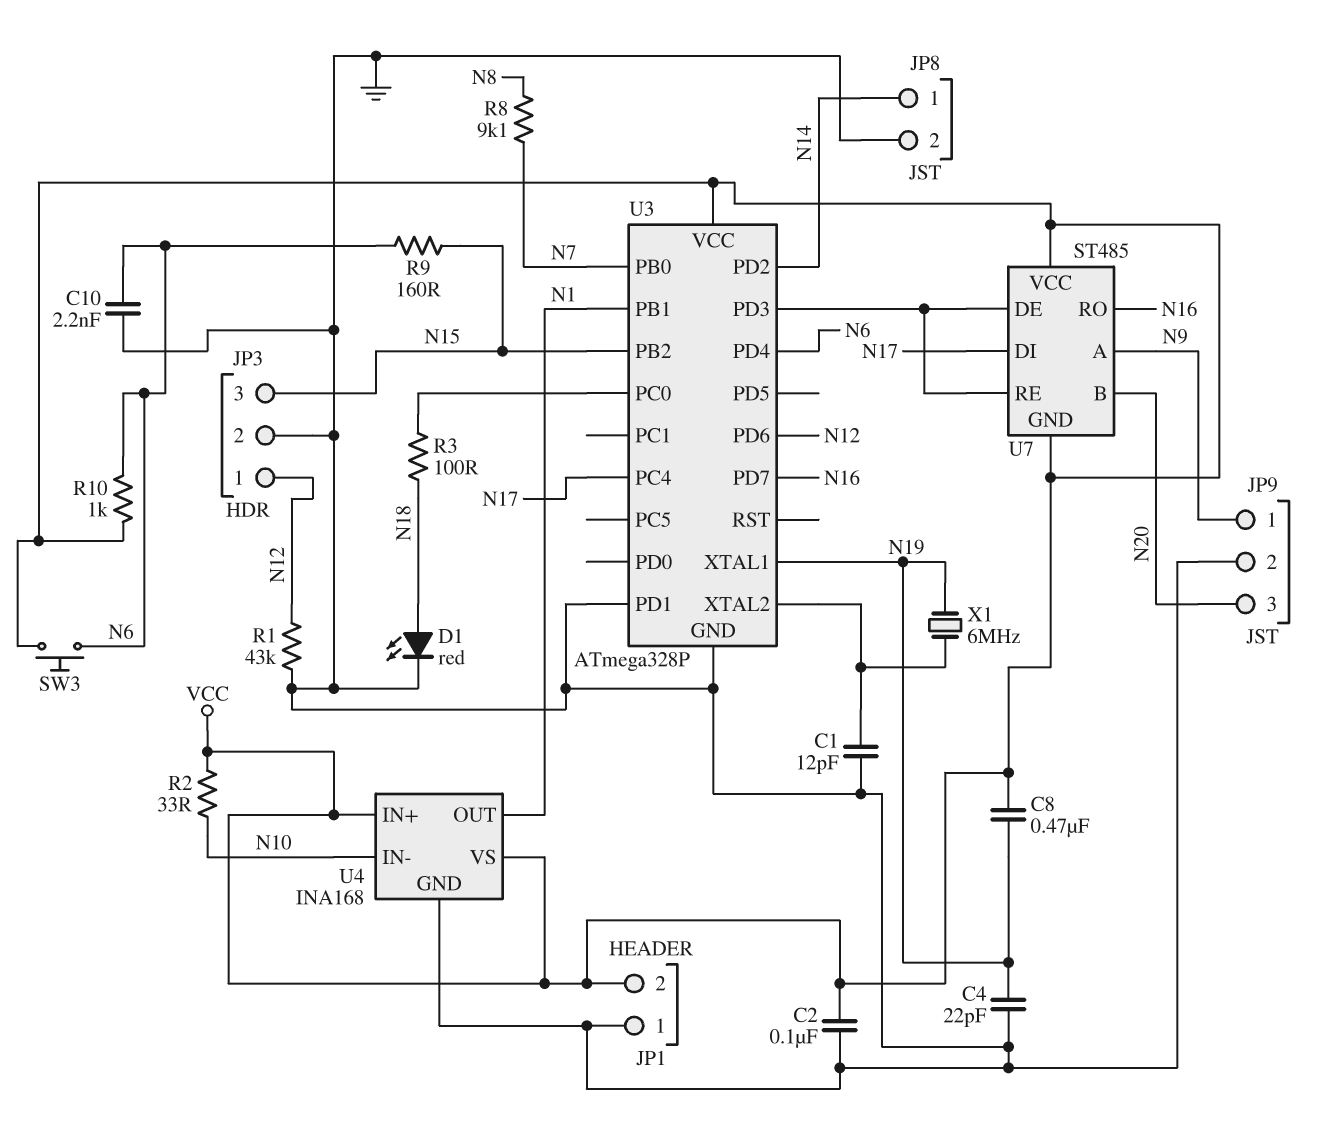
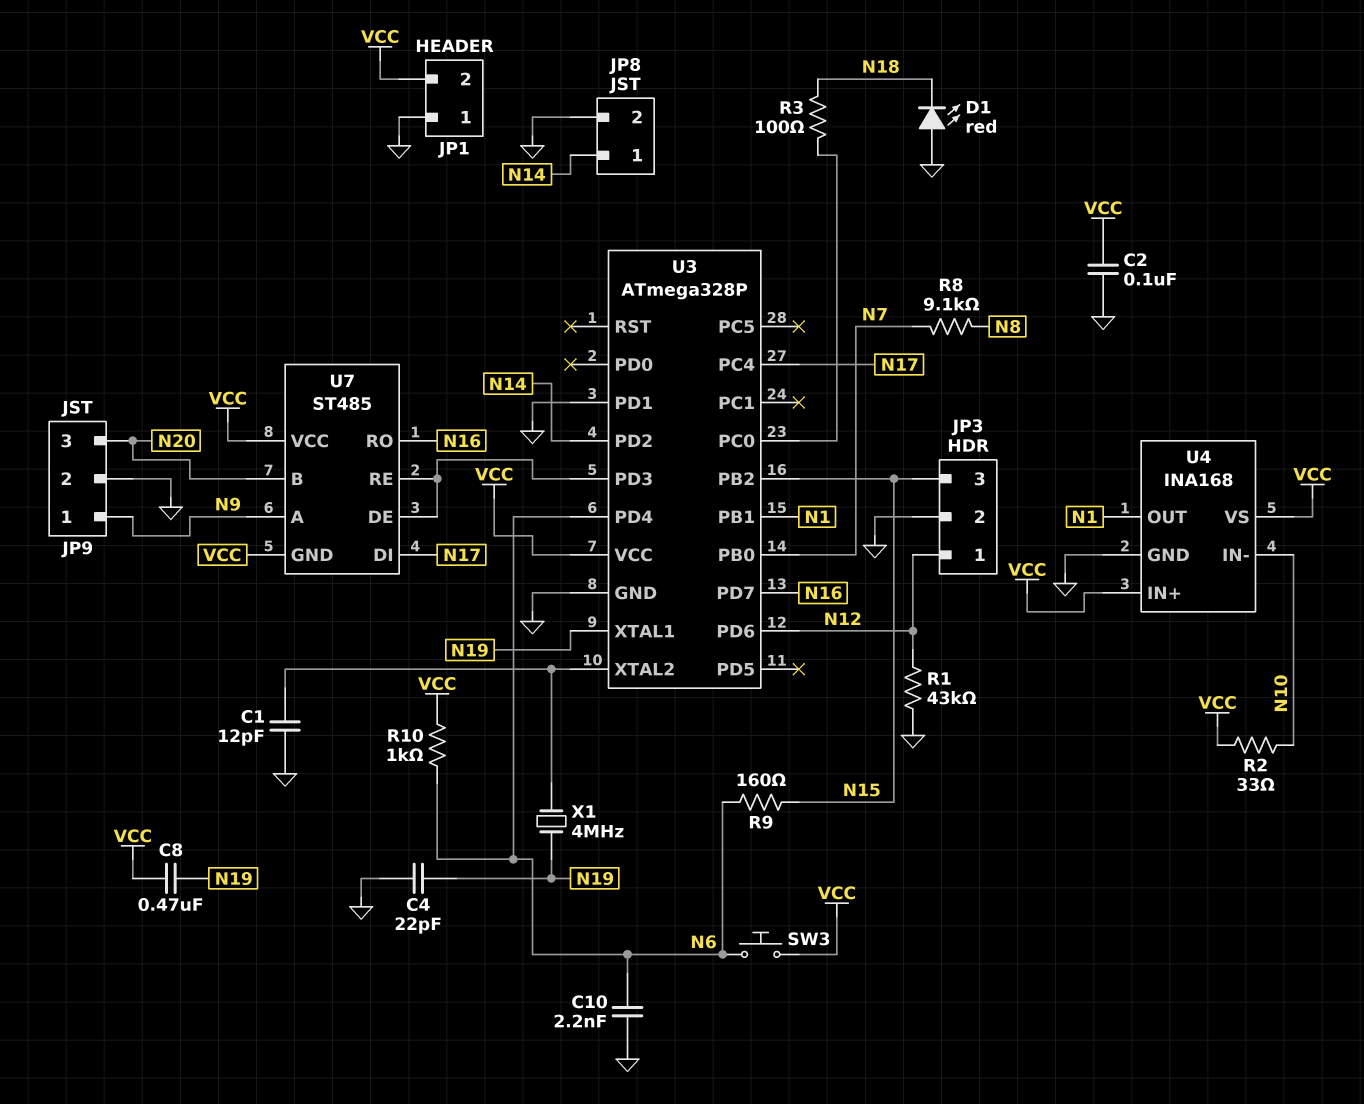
D1: LED red (A N18, K GND) -> LED red (A GND, K N18)
X1: 6MHz (N19, U3/XTAL2) -> 4MHz (N19, U3/XTAL2)

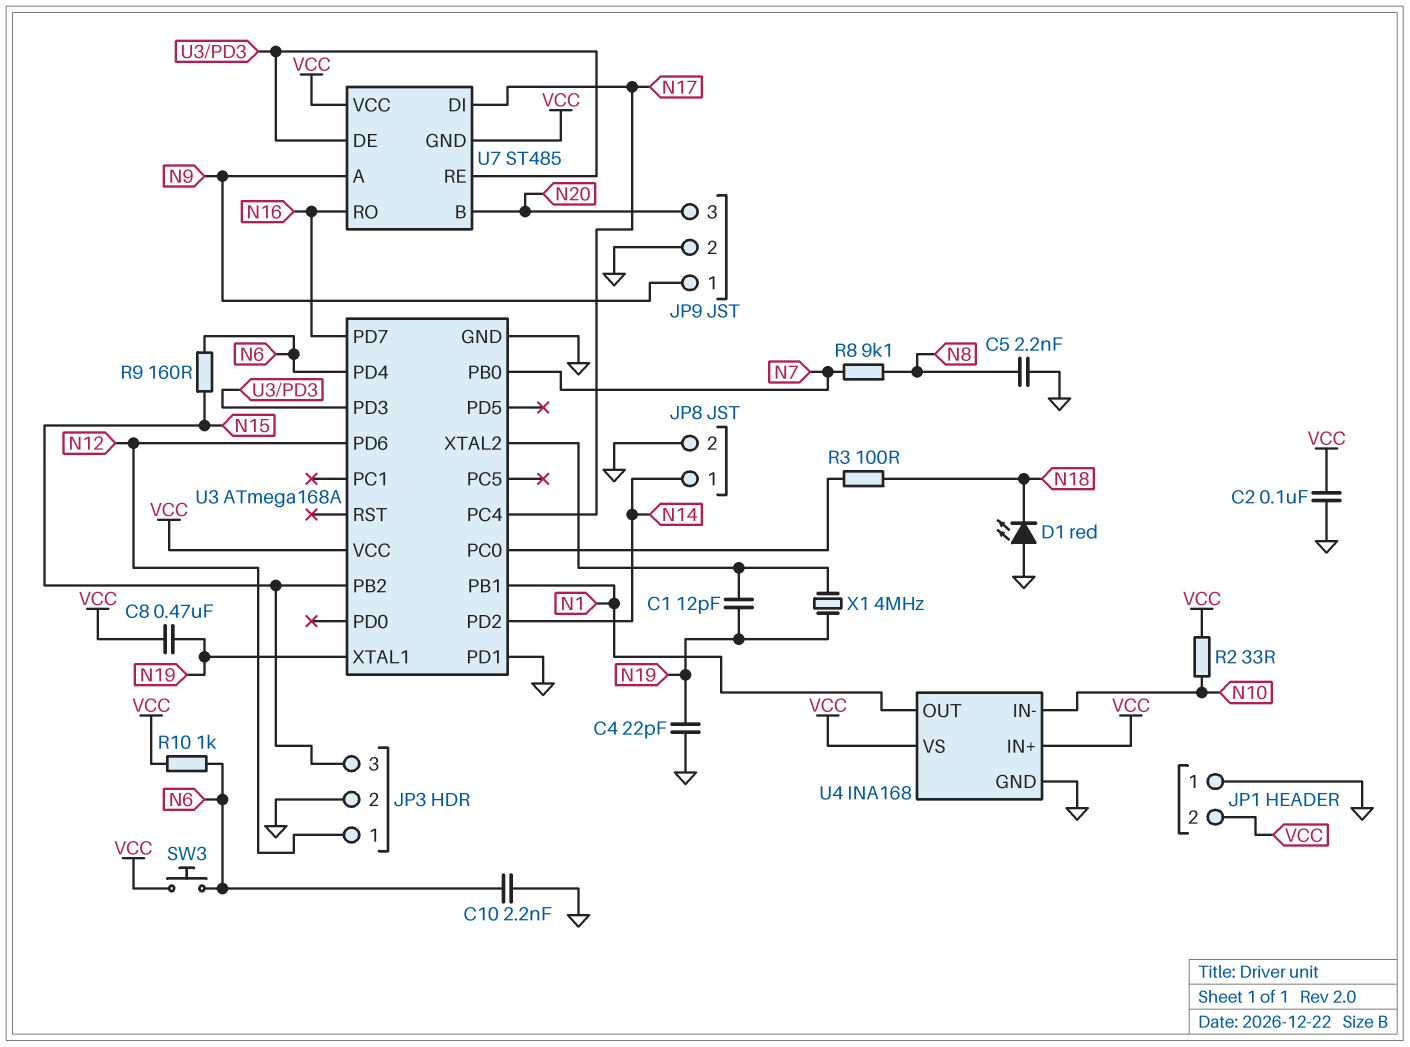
C1: 12pF (GND, U3/XTAL2) -> 12pF (N19, U3/XTAL2)
C5: none -> 2.2nF (GND, N8)
R1: 43k (GND, N12) -> none
U3: ATmega328P -> ATmega168A

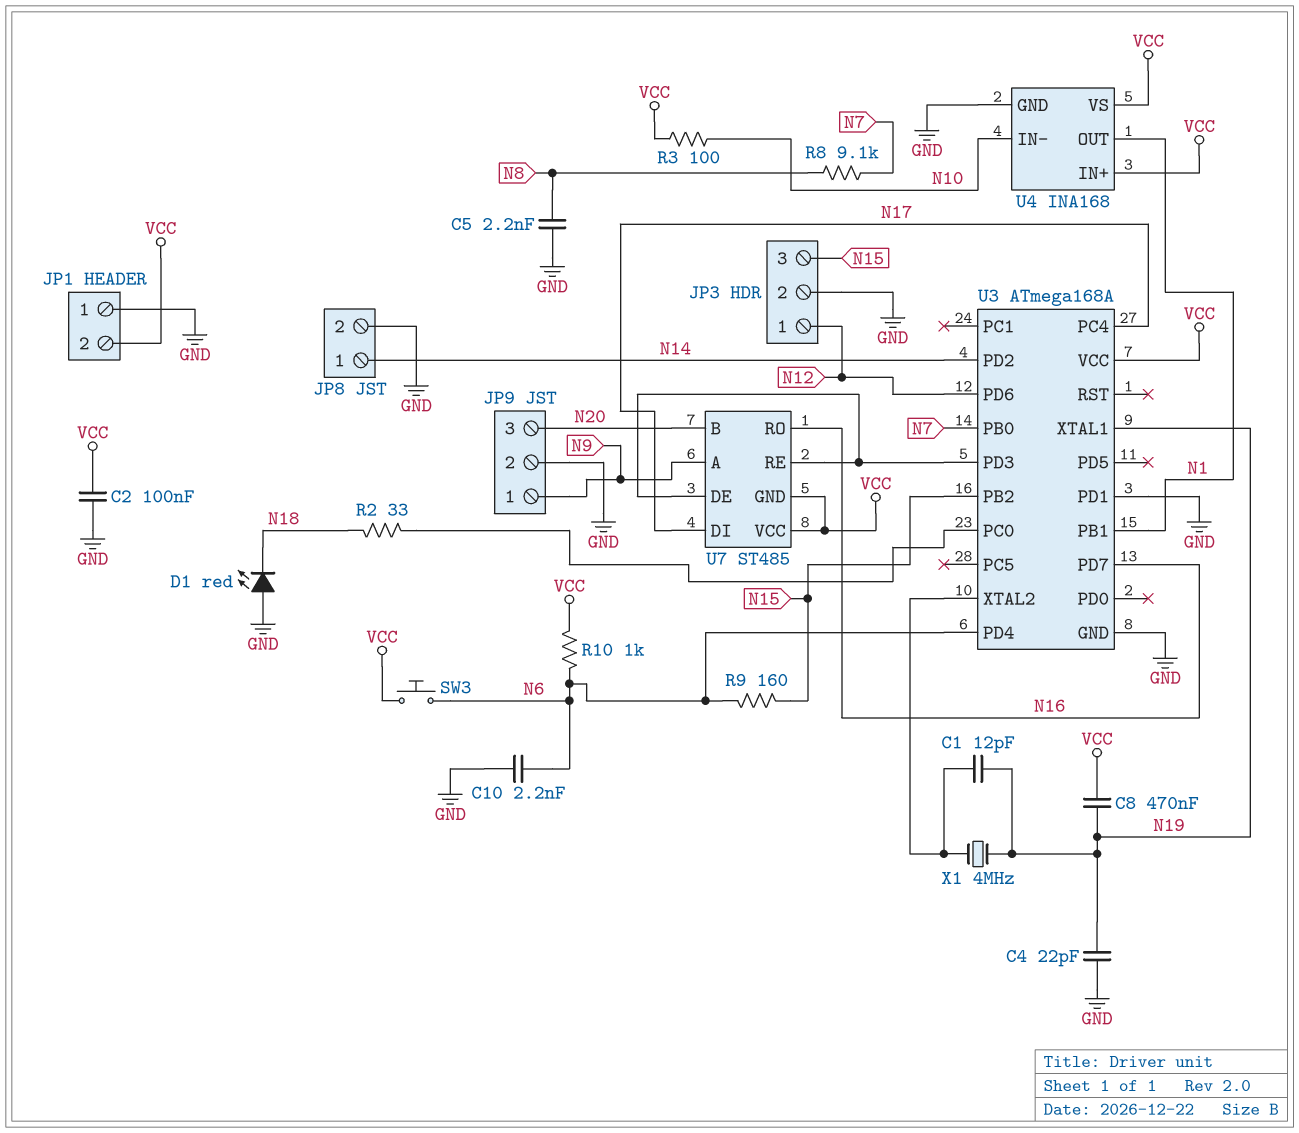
R2: 33 (N10, VCC) -> 33 (N18, U3/PC0)
R3: 100 (N18, U3/PC0) -> 100 (N10, VCC)

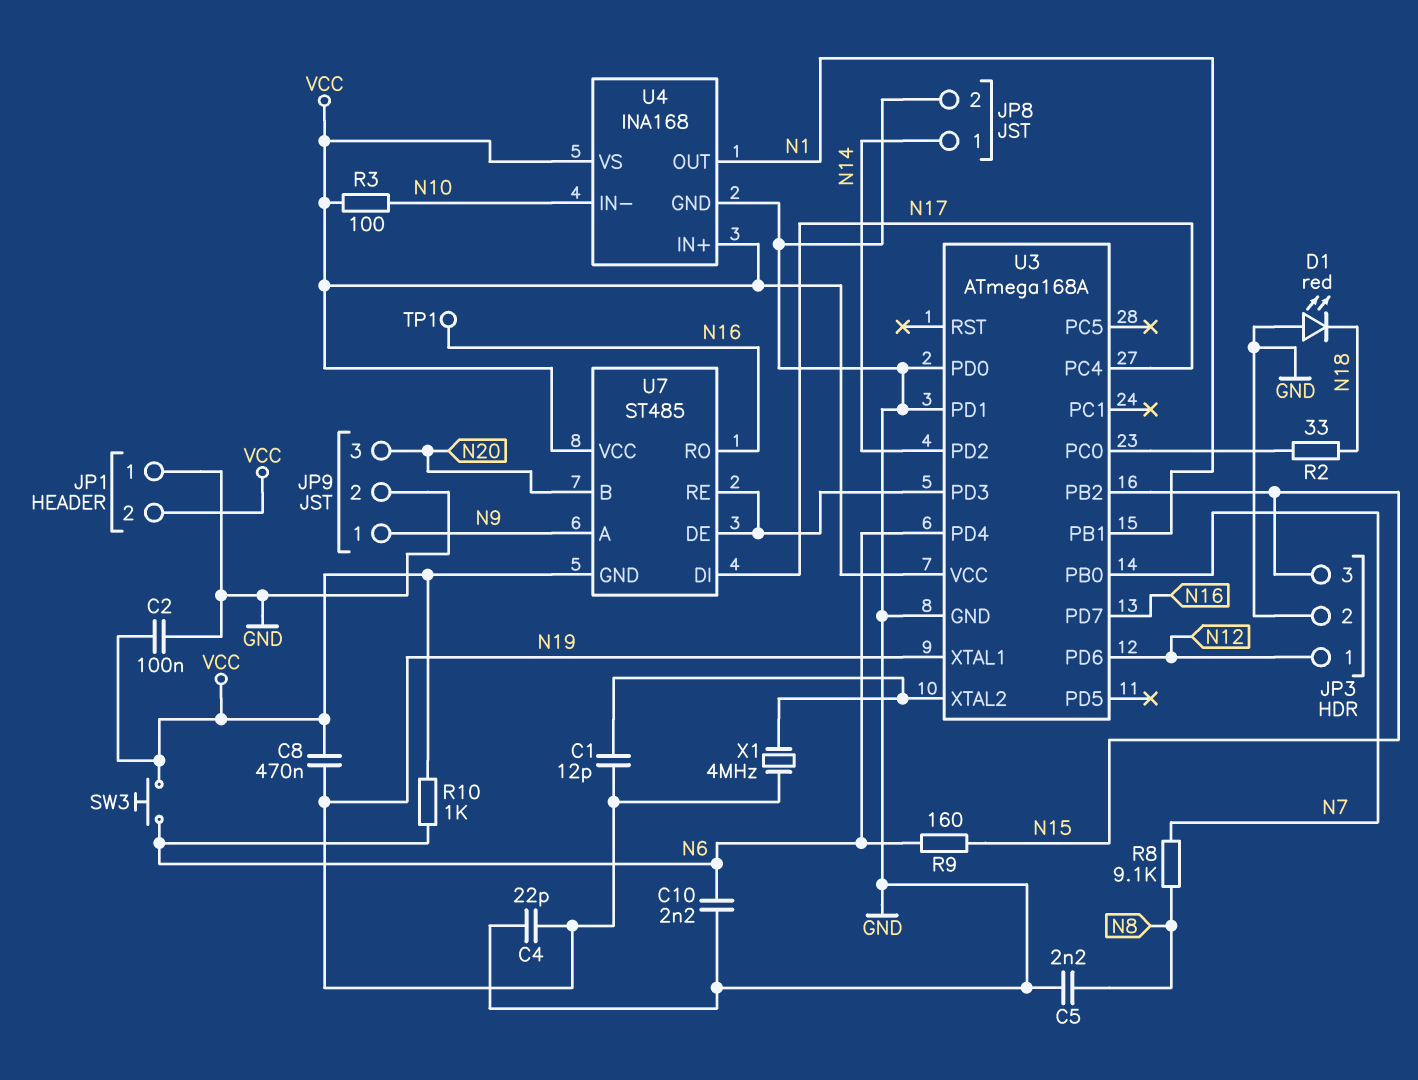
TP1: none -> test point (N16)
U3 pin PD0: none -> GND

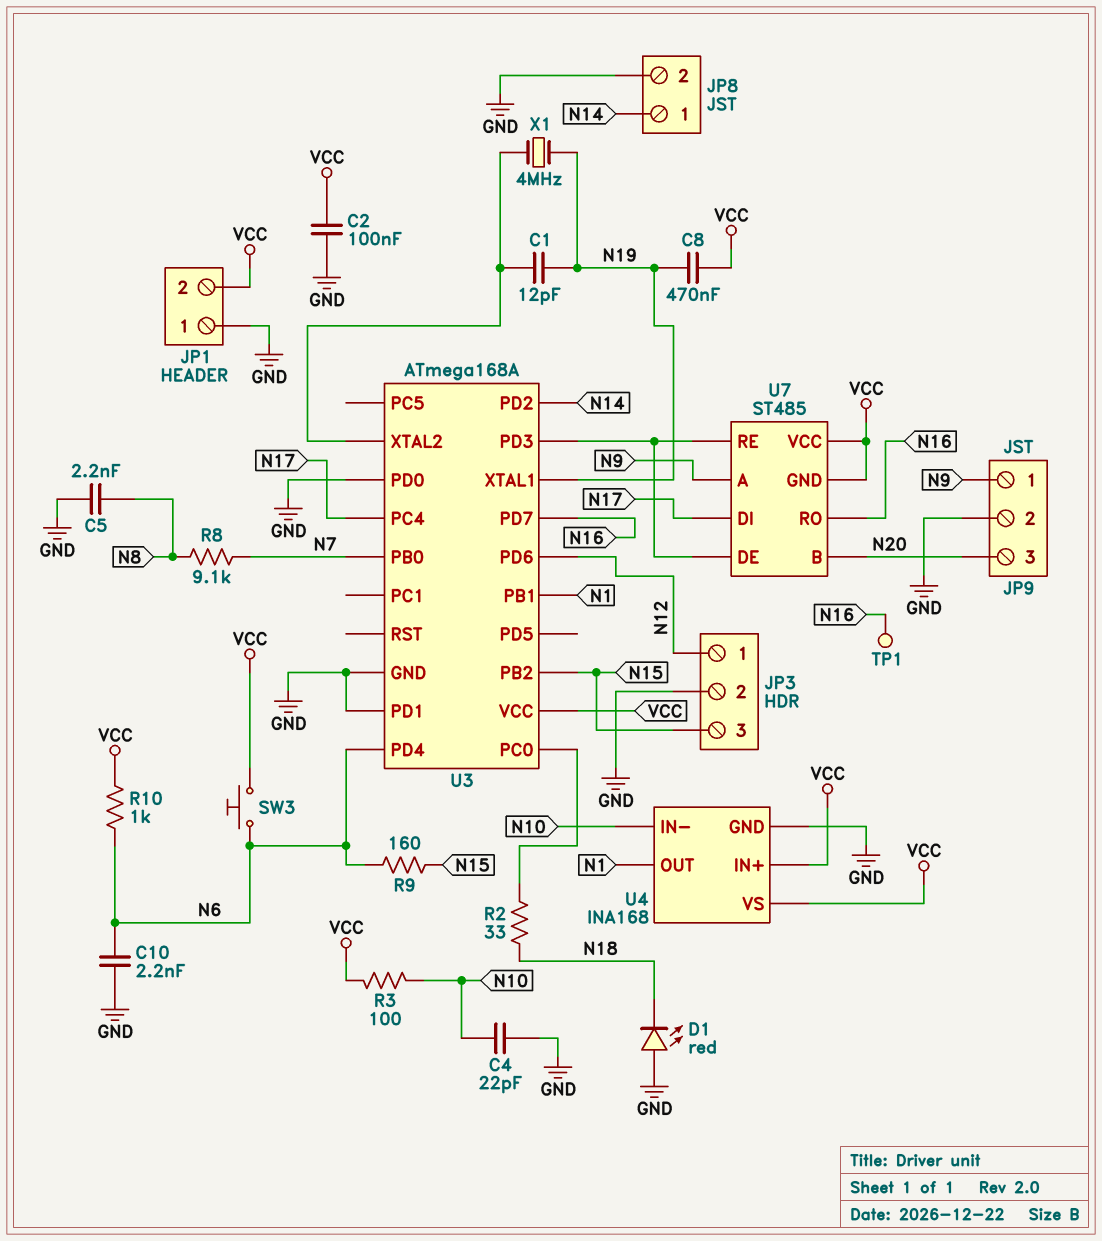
C4: 22pF (GND, N19) -> 22pF (GND, N10)

